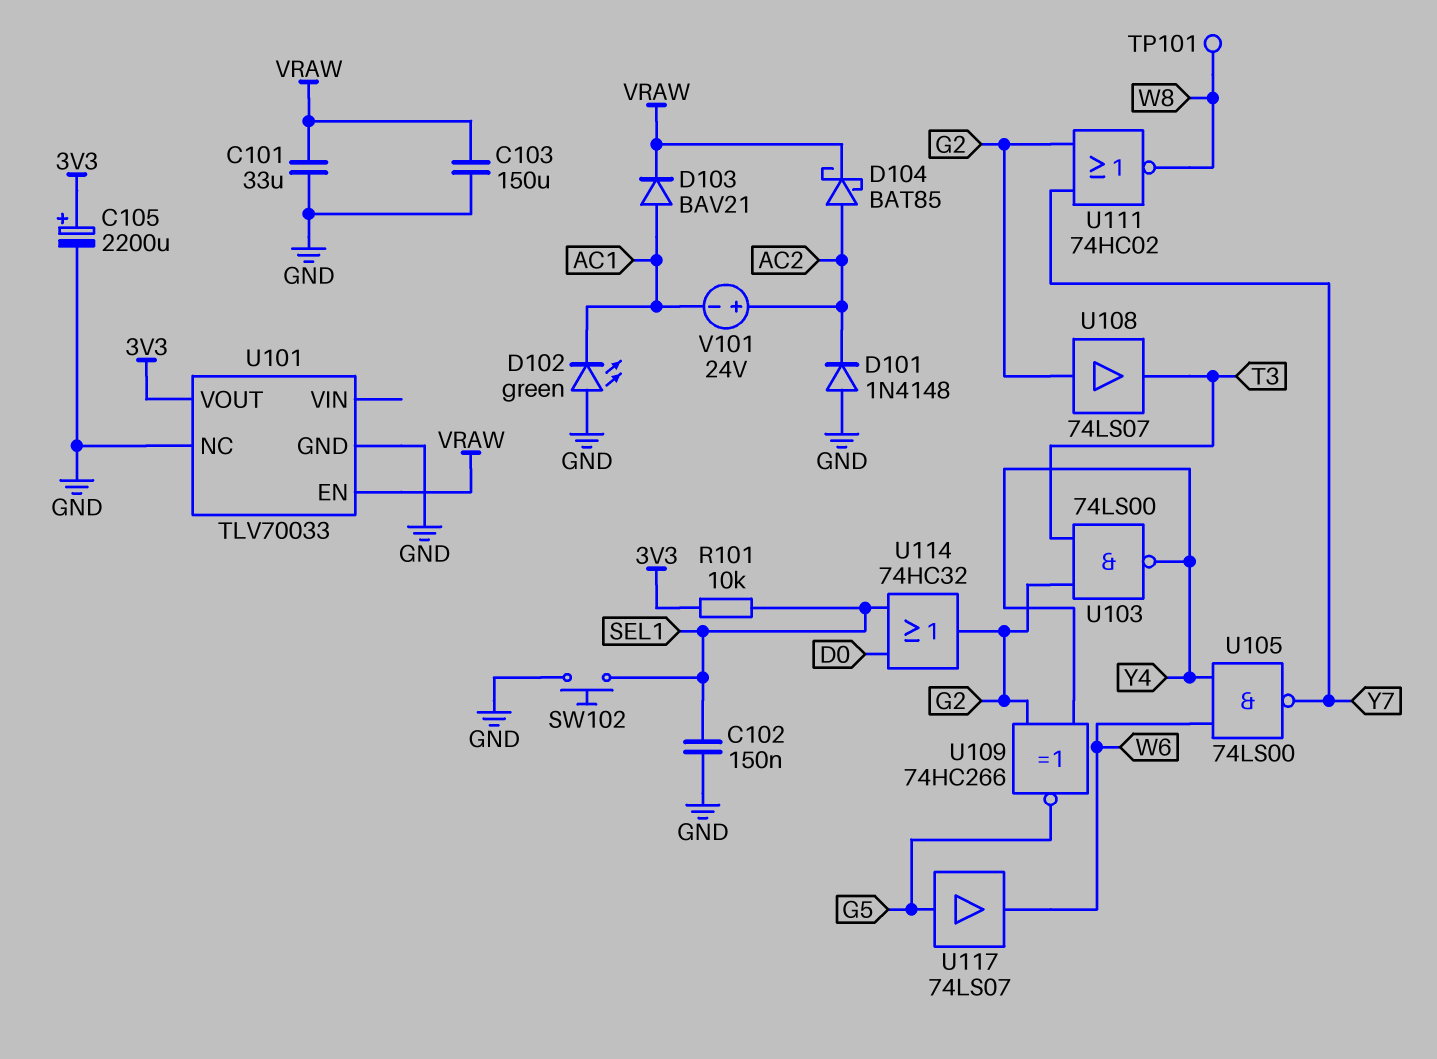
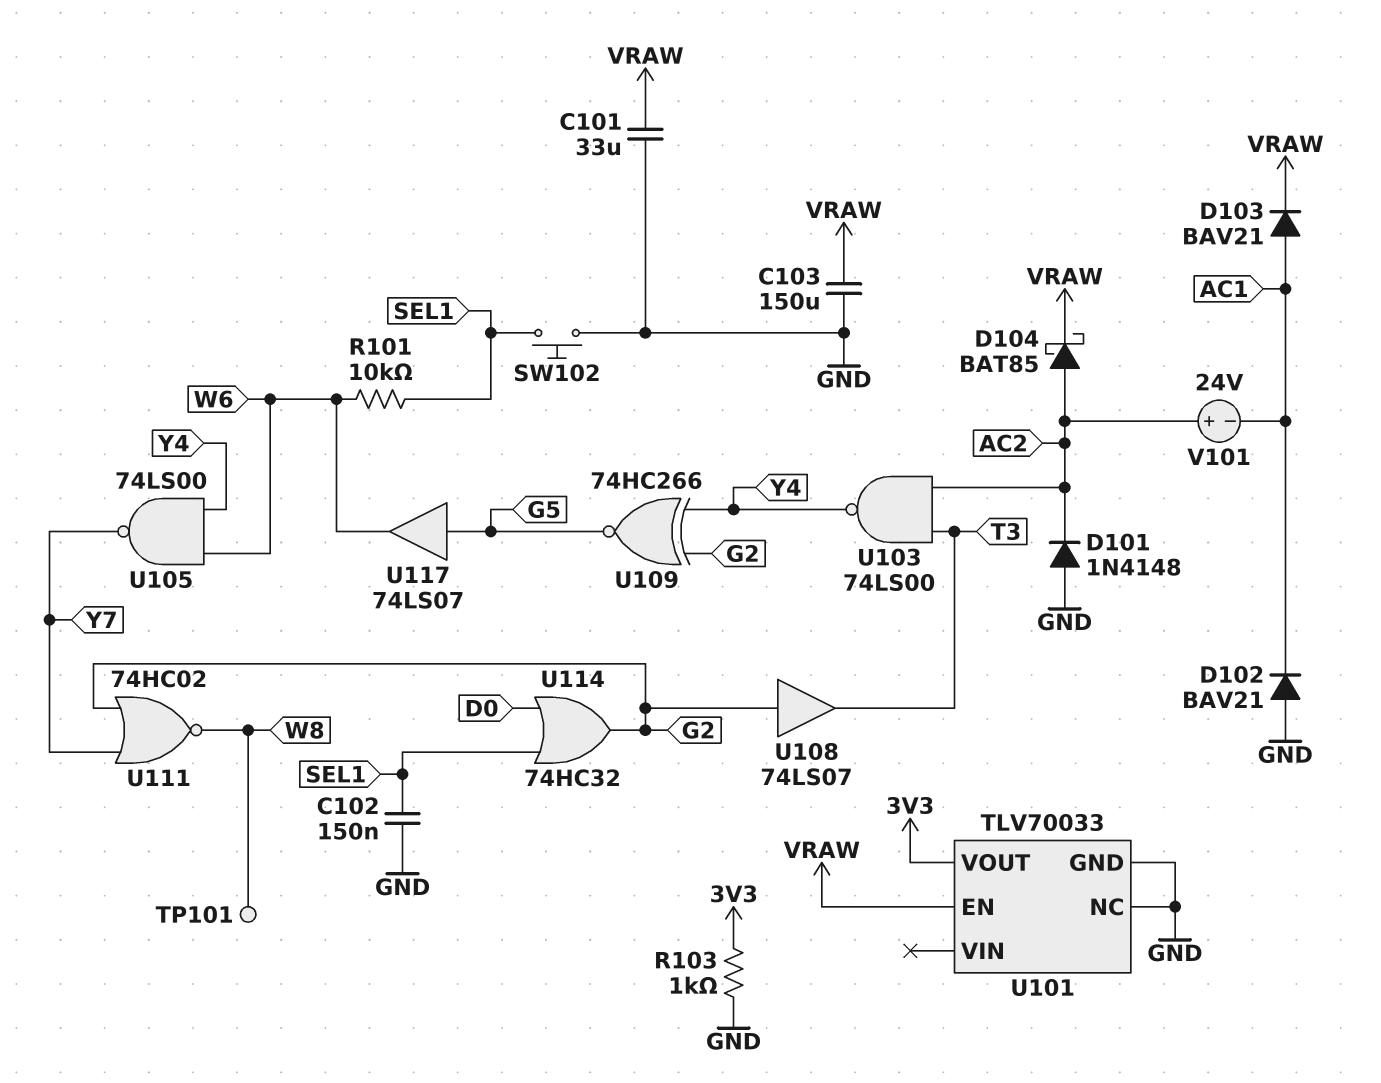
C105: 2200uF (plus 3V3, minus GND) -> none
D102: LED green (A GND, K AC1) -> diode BAV21 (A GND, K AC1)
R101: 10k (3V3, SEL1) -> 10k (SEL1, W6)
R103: none -> 1k (3V3, GND)
U103: NAND 74LS00 (in G2, in T3, out Y4) -> NAND 74LS00 (in AC2, in T3, out Y4)

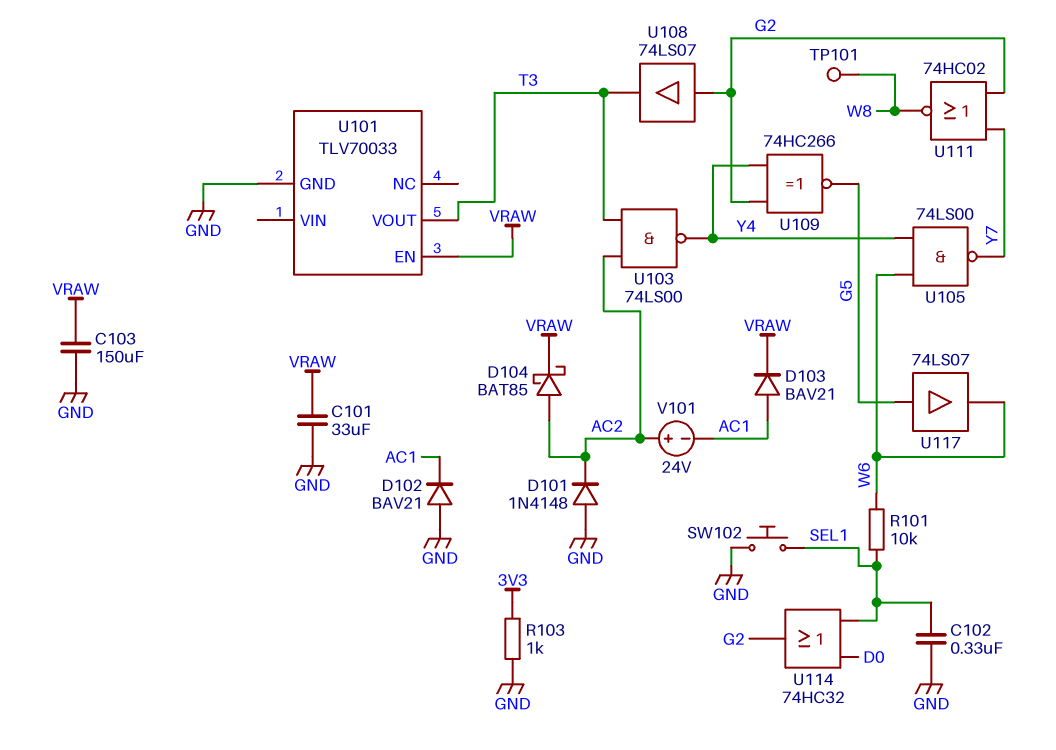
C102: 150nF (GND, SEL1) -> 330nF (GND, SEL1)
U101 pin NC: GND -> none
U101 pin VOUT: 3V3 -> T3

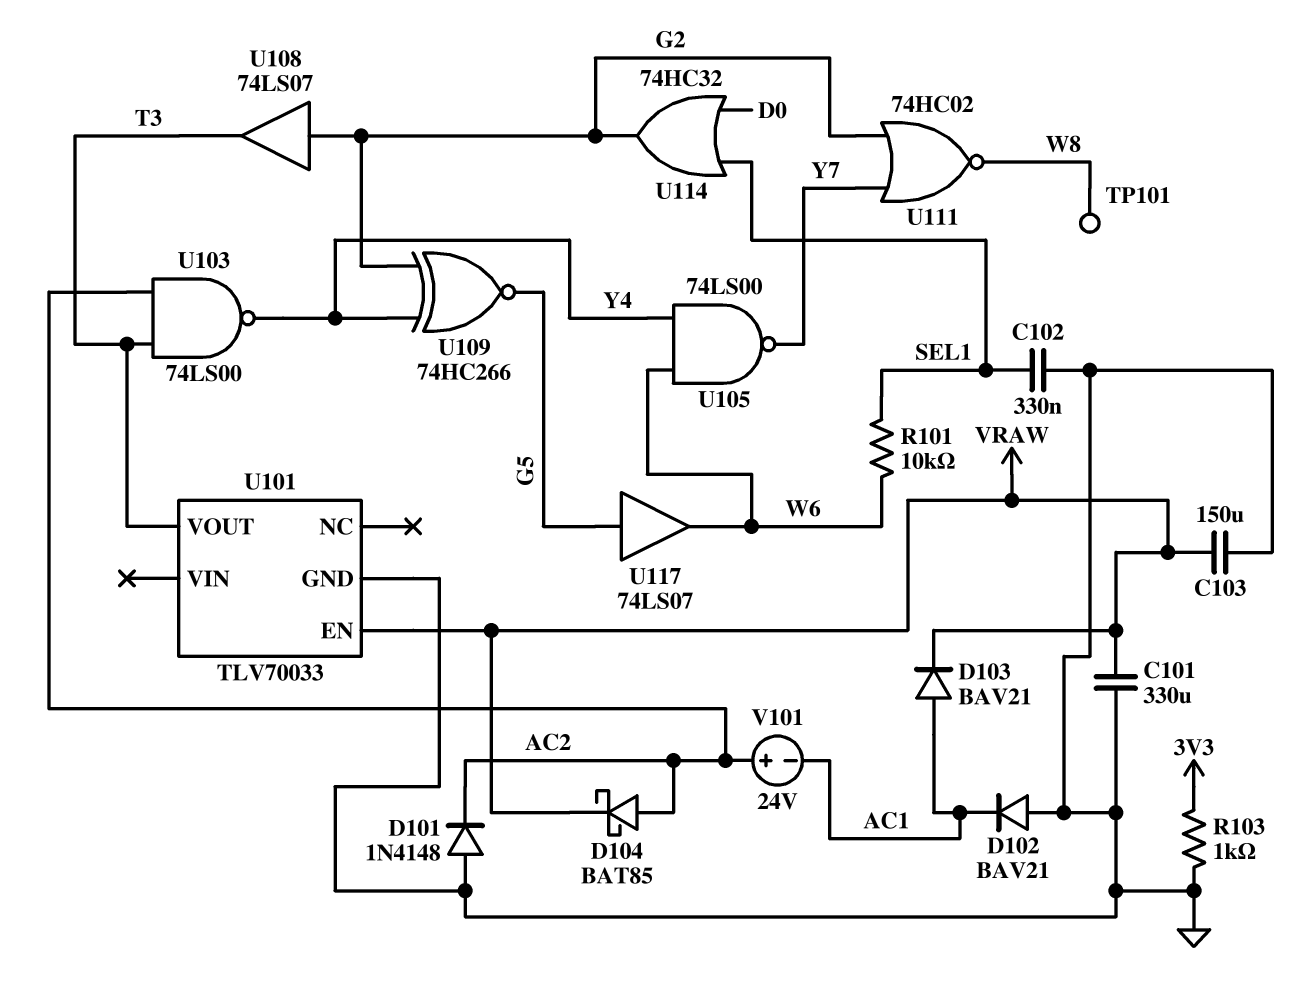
C101: 33uF (GND, VRAW) -> 330uF (GND, VRAW)
SW102: button (GND, SEL1) -> none

